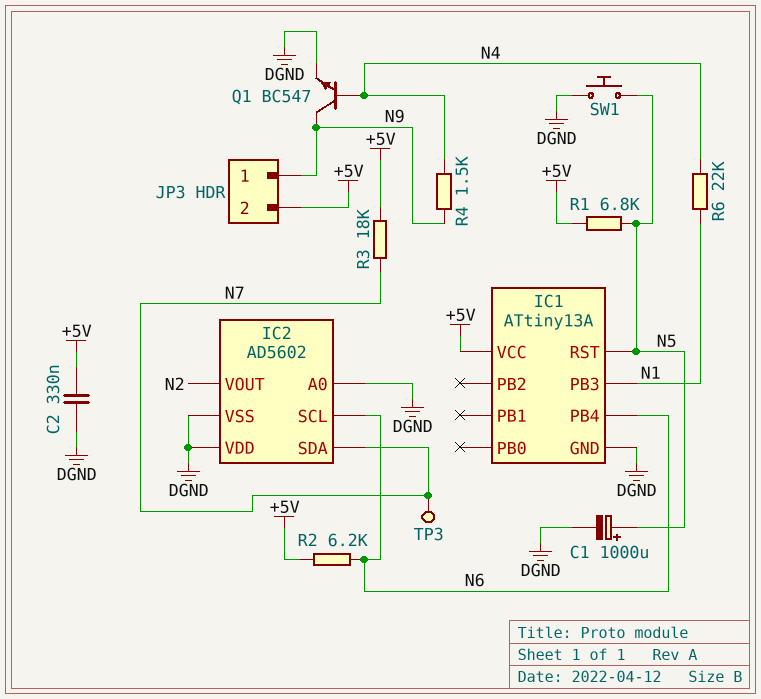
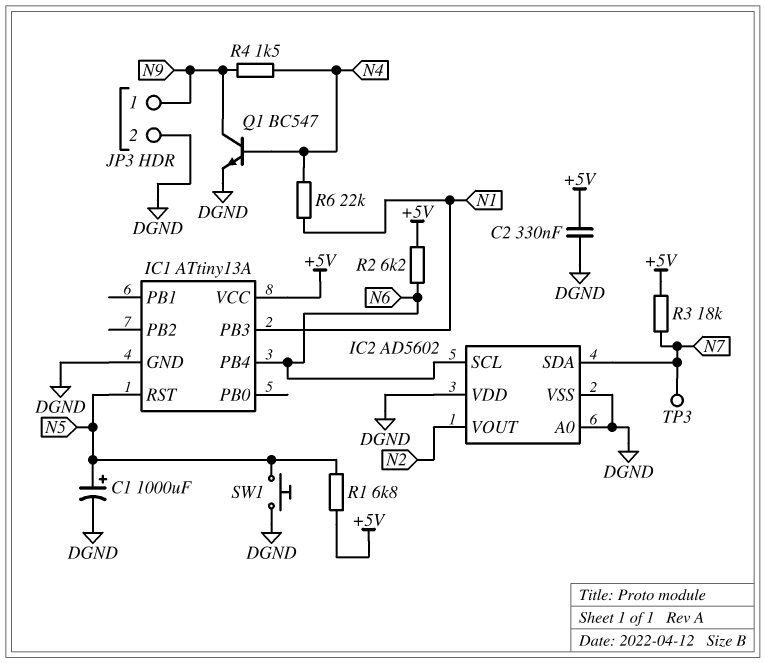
JP3 pin 2: +5V -> DGND

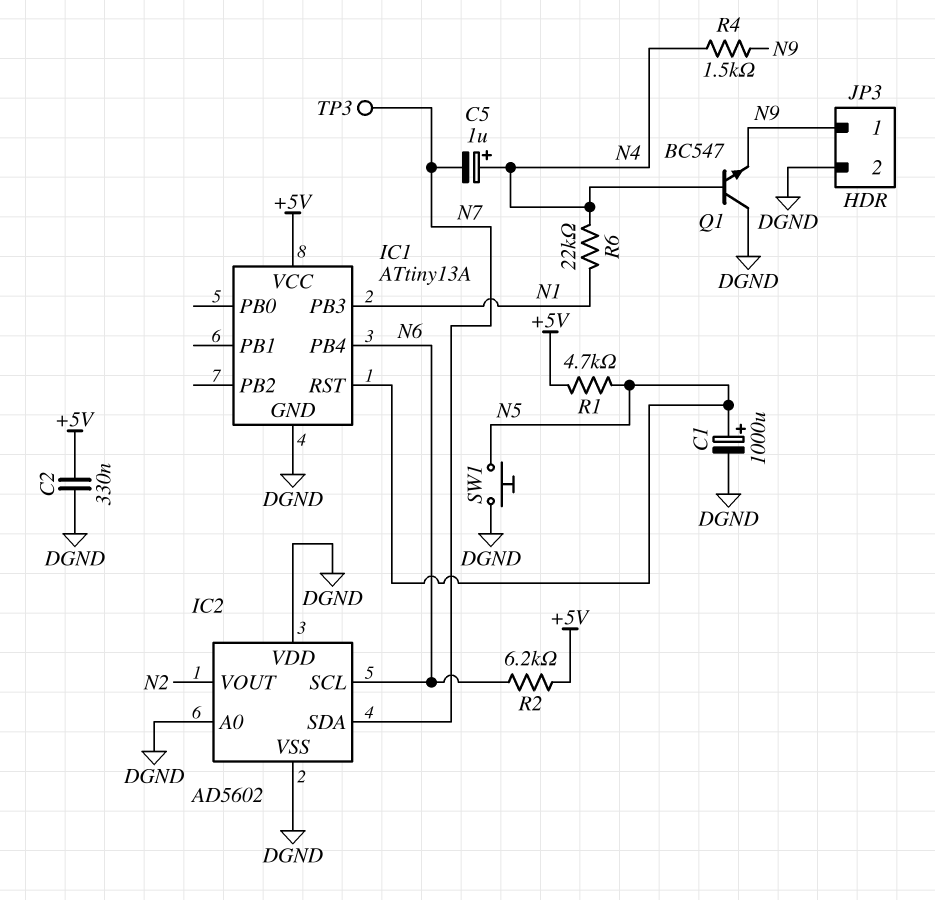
C5: none -> 1uF (plus N4, minus N7)
Q1: NPN BC547 (B N4, C N9, E DGND) -> NPN BC547 (B N4, C DGND, E N9)
R1: 6.8k (+5V, N5) -> 4.7k (+5V, N5)
R3: 18k (+5V, N7) -> none

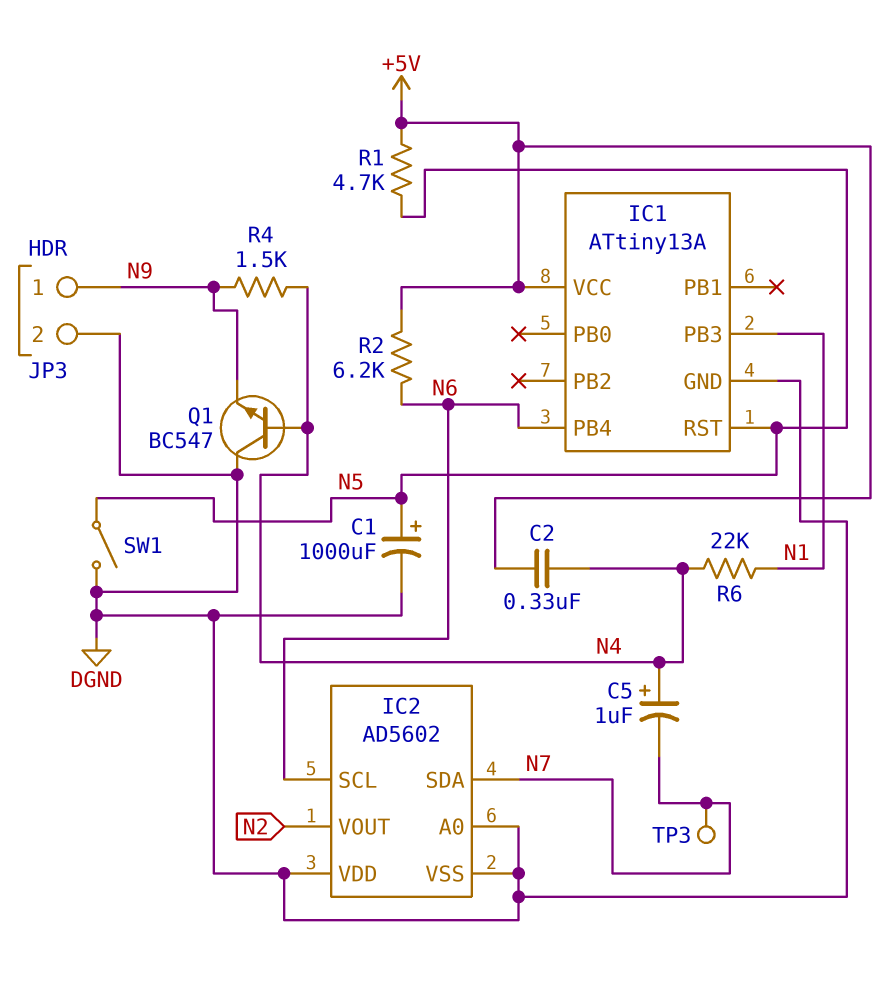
C2: 330nF (+5V, DGND) -> 330nF (+5V, N4)
SW1: button (DGND, N5) -> switch (DGND, N5)

